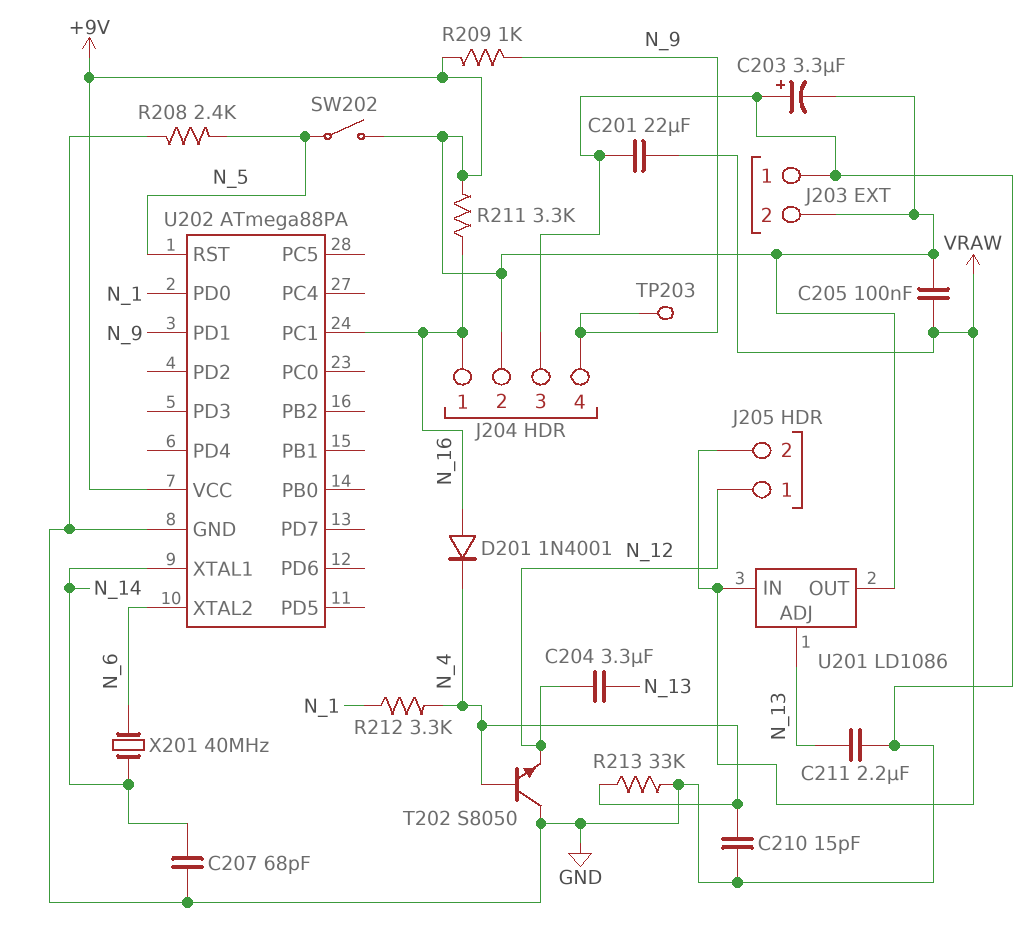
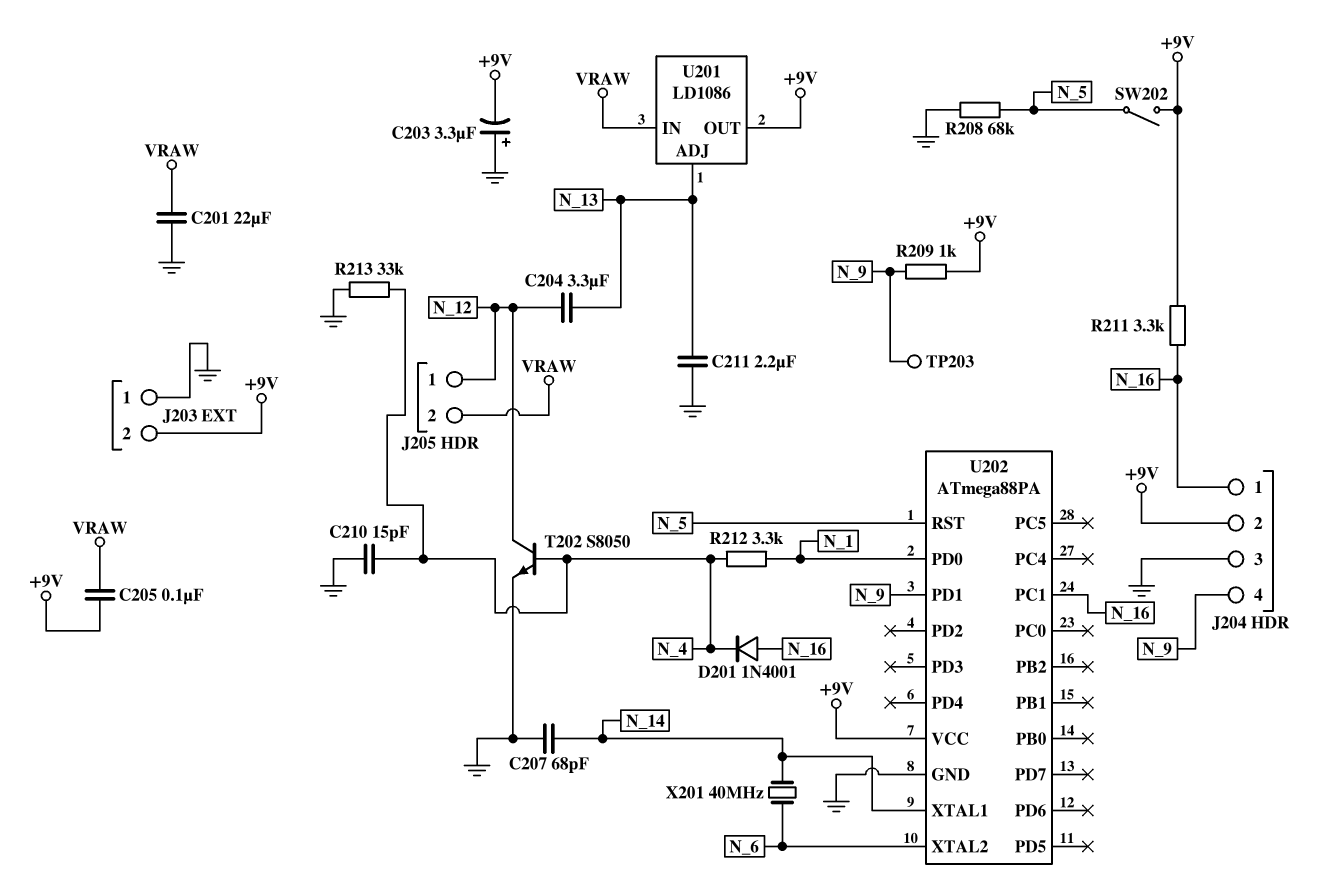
R208: 2.4k (GND, N_5) -> 68k (GND, N_5)
T202: NPN S8050 (B N_4, C GND, E N_12) -> NPN S8050 (B N_4, C N_12, E GND)

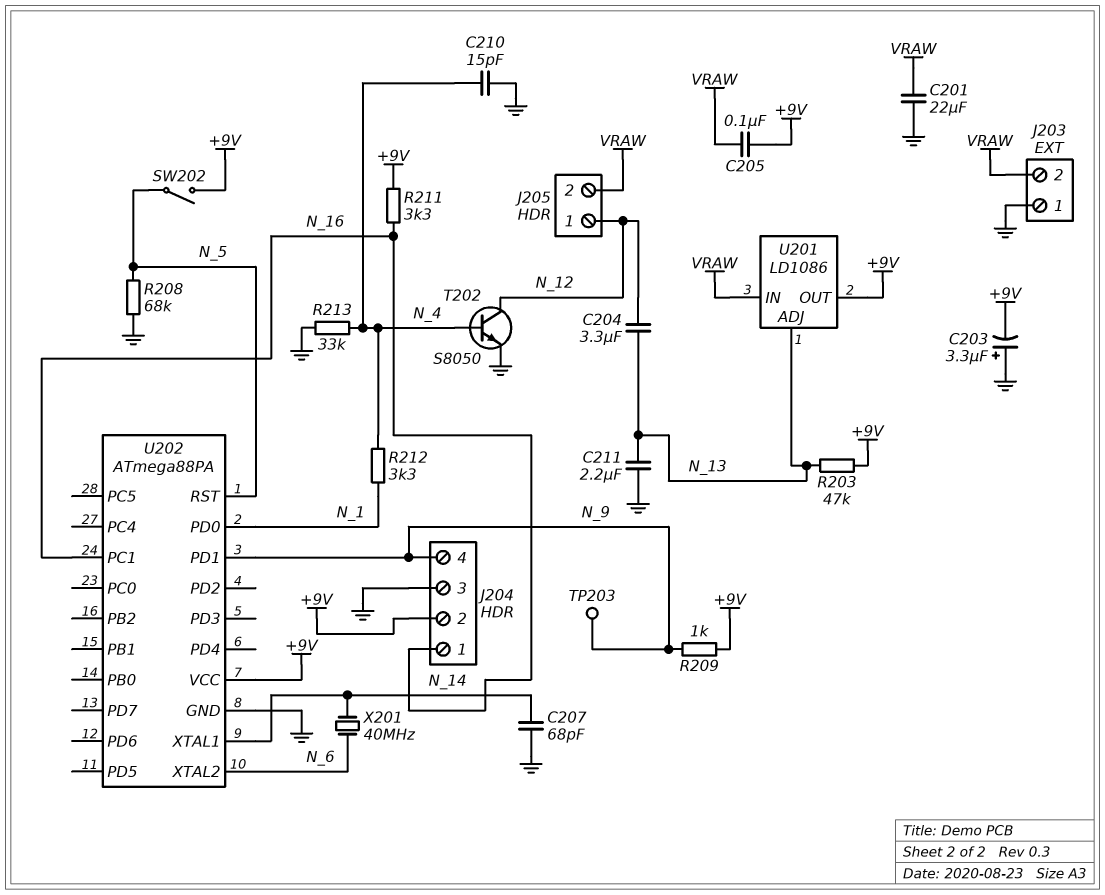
D201: diode 1N4001 (A N_16, K N_4) -> none
J203 pin 2: +9V -> VRAW
R203: none -> 47k (+9V, N_13)

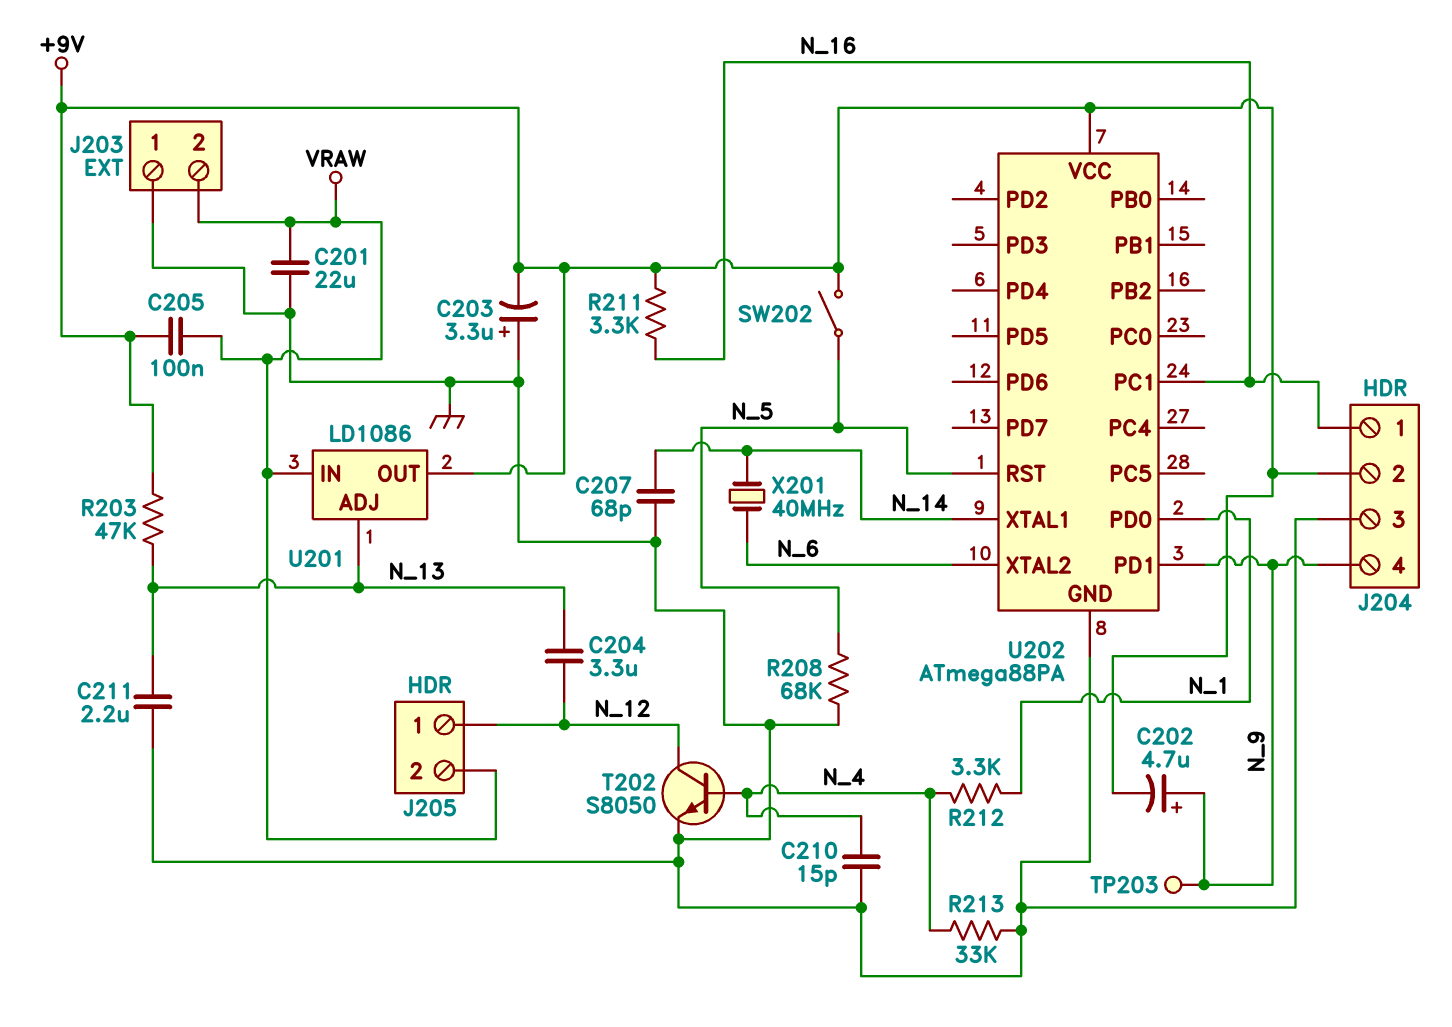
C202: none -> 4.7uF (plus N_9, minus +9V)
R209: 1k (+9V, N_9) -> none

